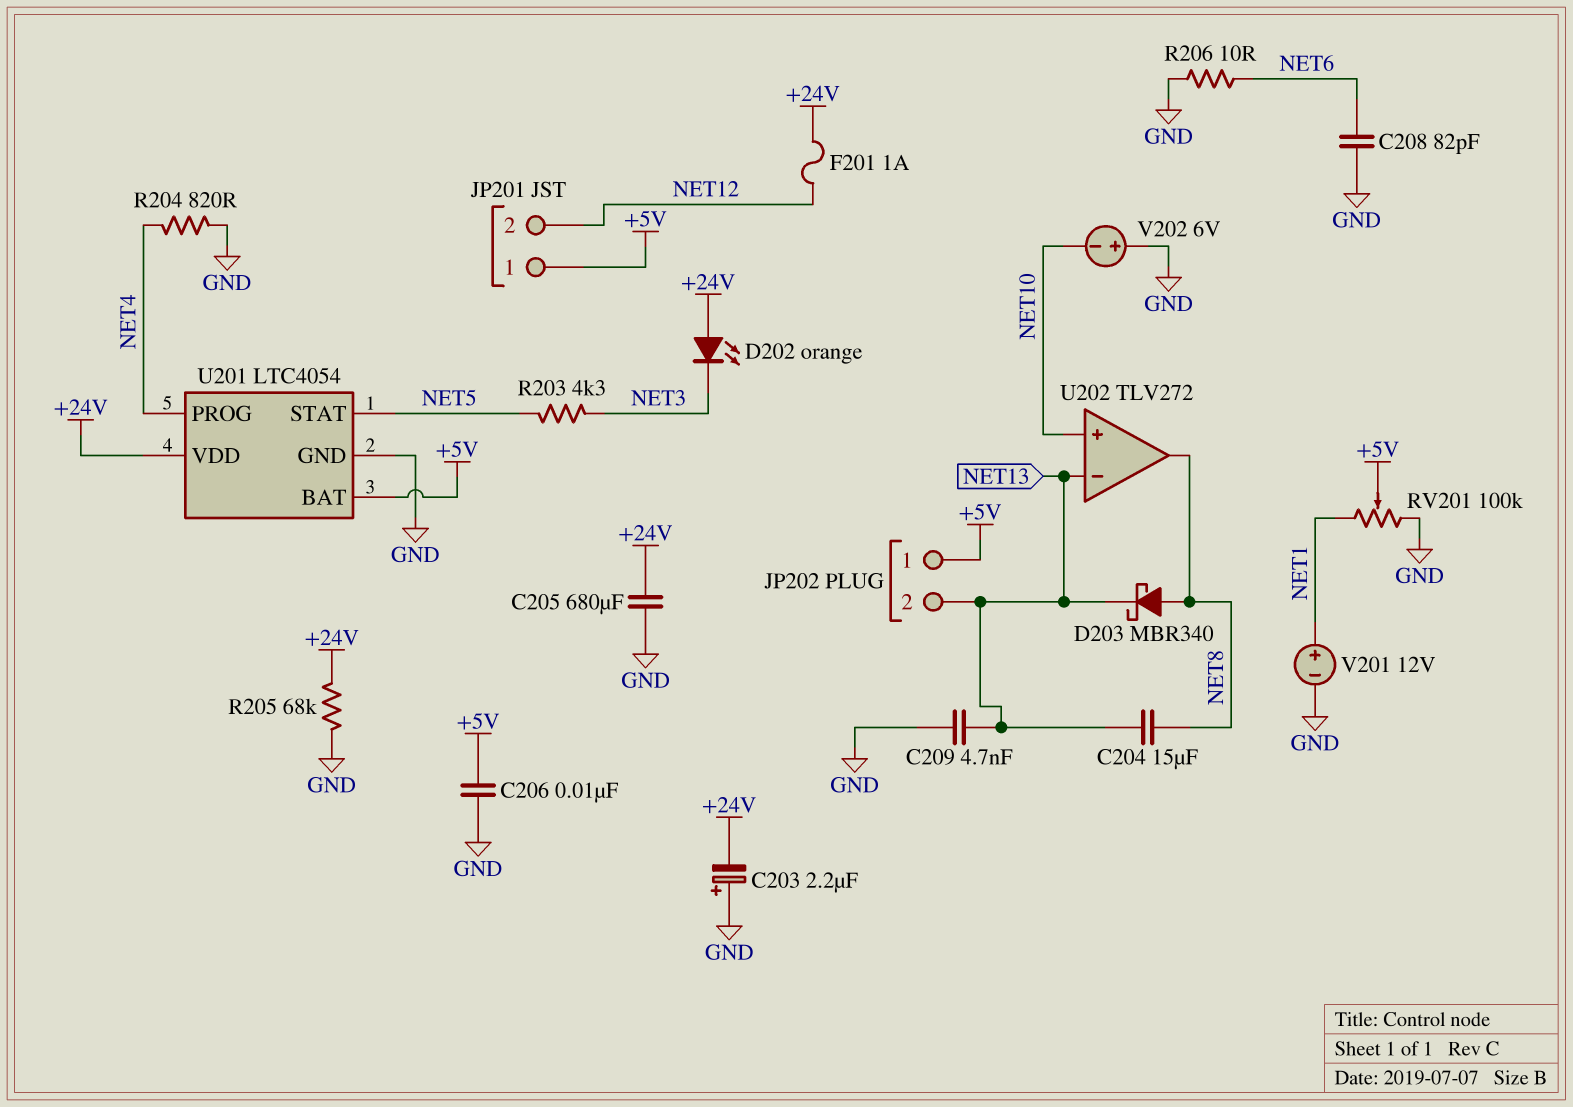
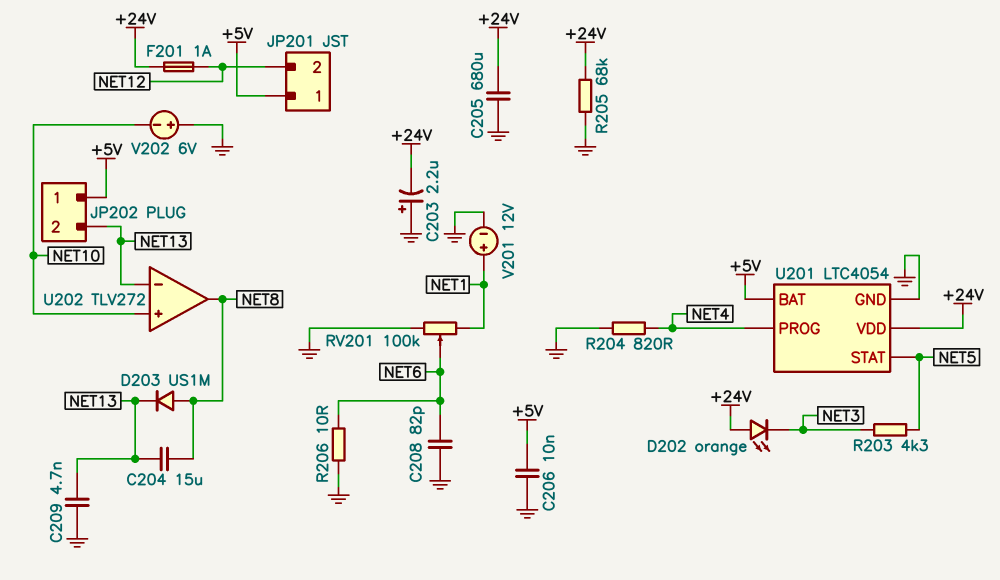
D203: schottky MBR340 (A NET8, K NET13) -> diode US1M (A NET8, K NET13)
RV201: 100k (GND, NET1, wiper +5V) -> 100k (GND, NET1, wiper NET6)

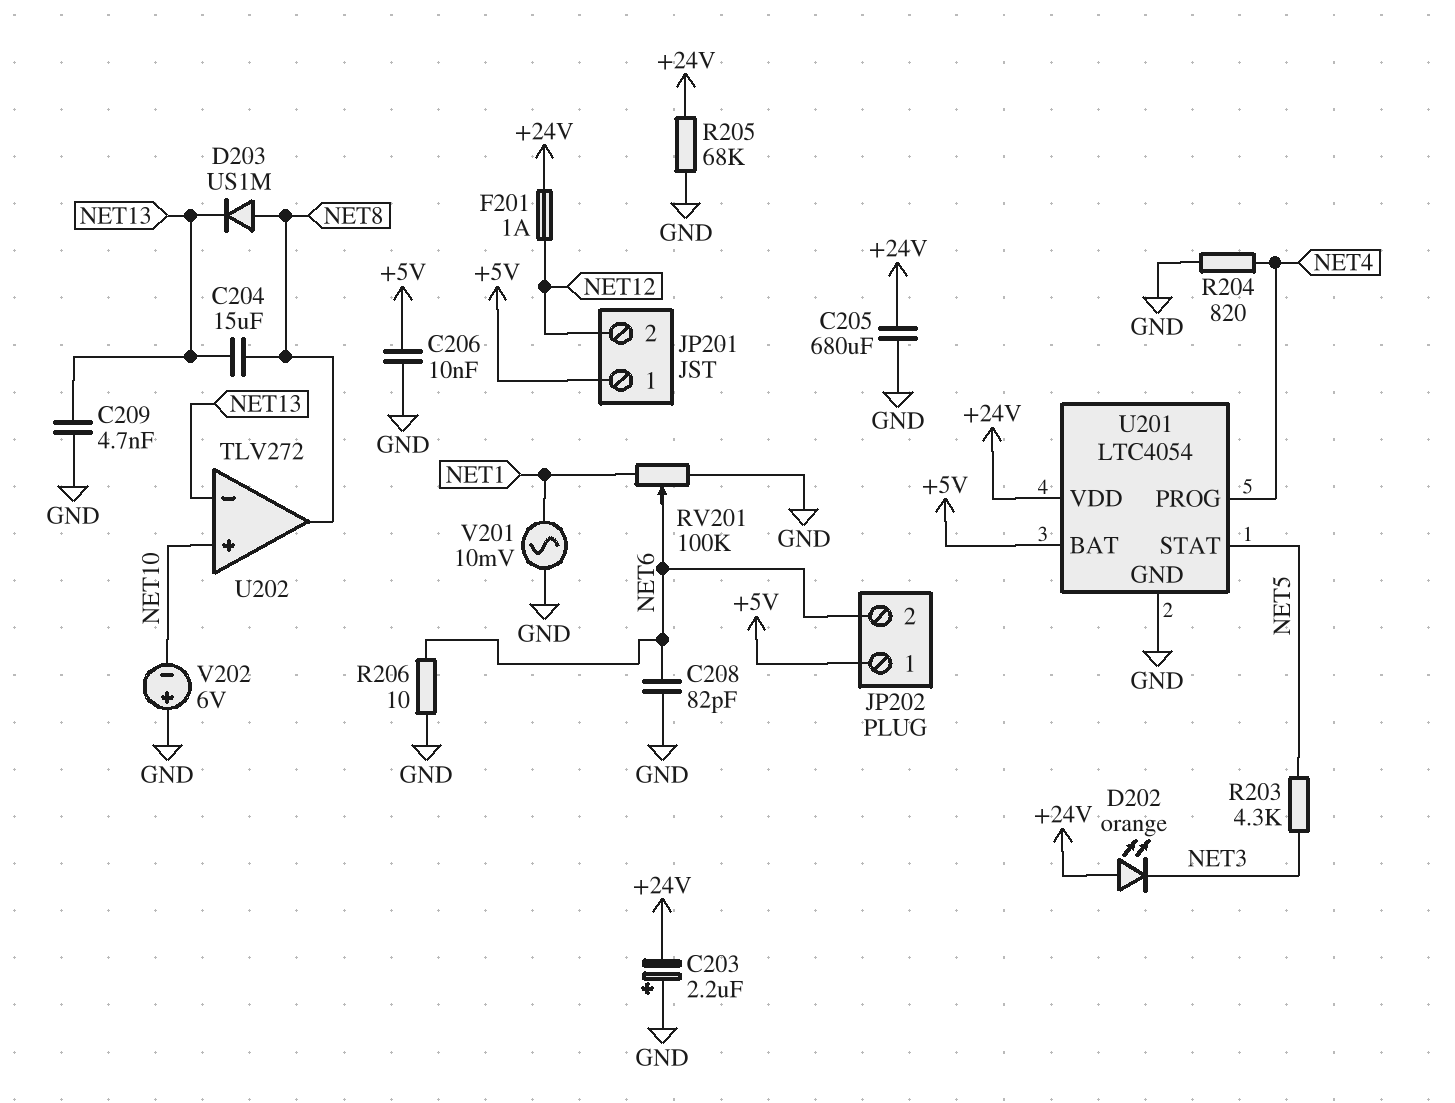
JP202 pin 2: NET13 -> NET6
V201: 12V (plus NET1, minus GND) -> AC 10mV (GND, NET1)

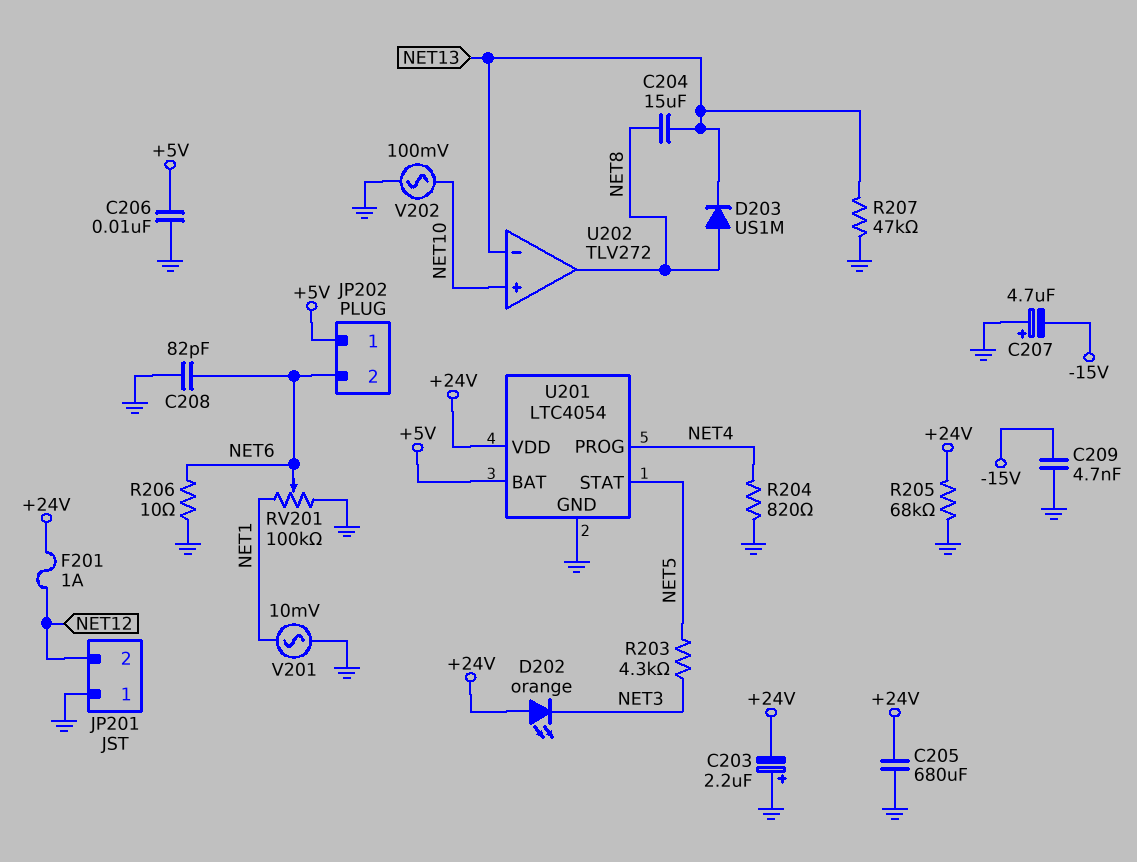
C207: none -> 4.7uF (plus GND, minus -15V)
C209: 4.7nF (GND, NET13) -> 4.7nF (-15V, GND)
JP201 pin 1: +5V -> GND
R207: none -> 47k (GND, NET13)
V202: 6V (plus GND, minus NET10) -> AC 100mV (GND, NET10)

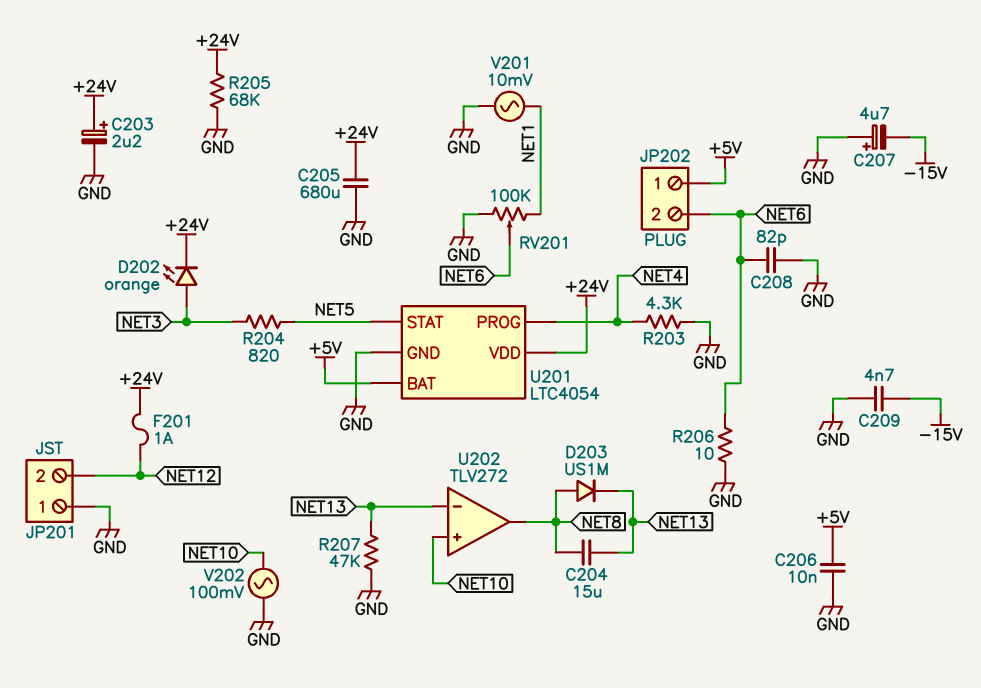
C203: 2.2uF (plus GND, minus +24V) -> 2.2uF (plus +24V, minus GND)
D202: LED orange (A +24V, K NET3) -> LED orange (A NET3, K +24V)
R203: 4.3k (NET3, NET5) -> 4.3k (GND, NET4)
R204: 820 (GND, NET4) -> 820 (NET3, NET5)

